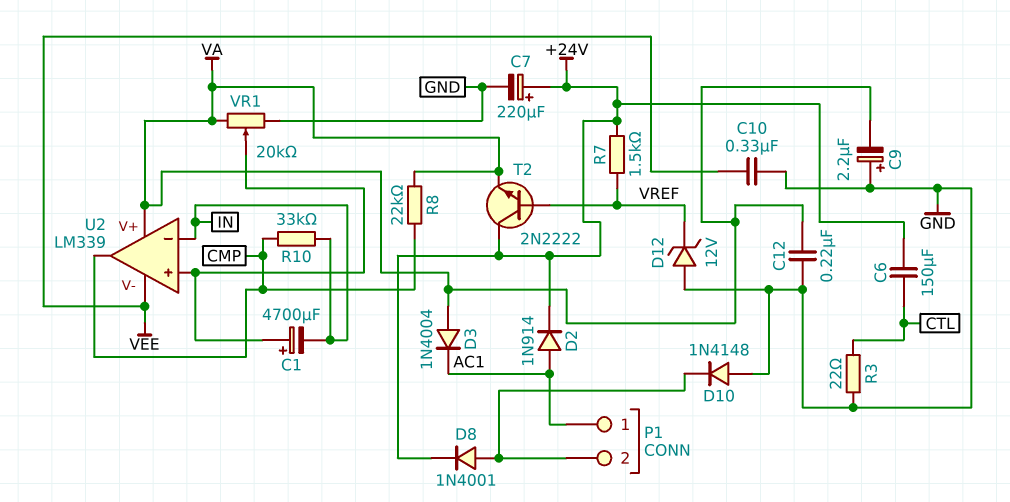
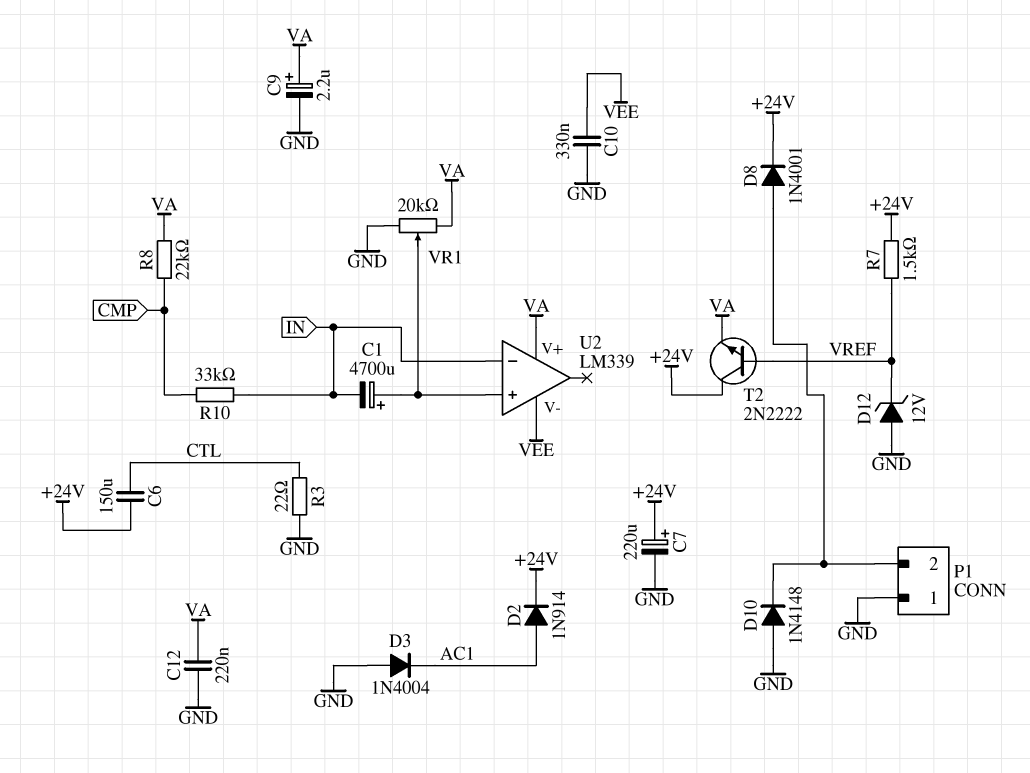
C9: 2.2uF (plus GND, minus VA) -> 2.2uF (plus VA, minus GND)
D3: diode 1N4004 (A VA, K AC1) -> diode 1N4004 (A GND, K AC1)
P1 pin 1: AC1 -> GND
U2 pin out: CMP -> none

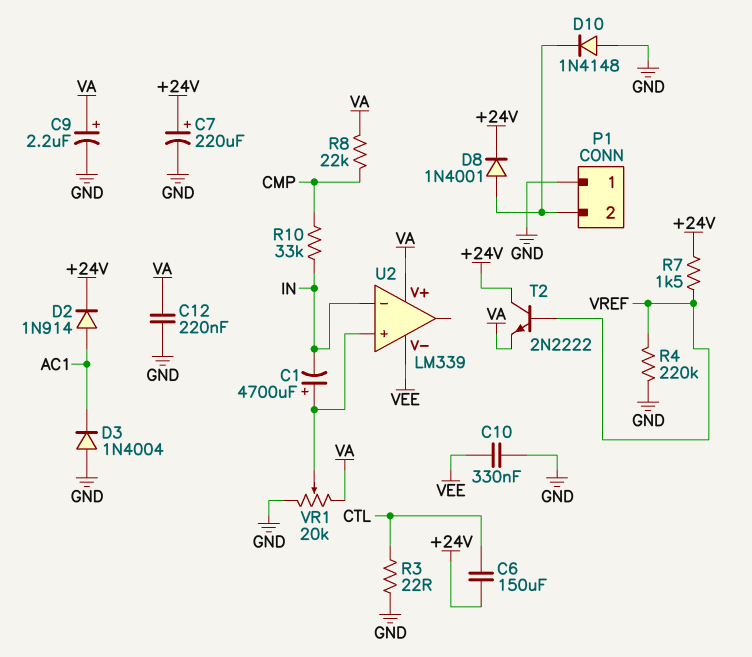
D12: zener 12V (A GND, K VREF) -> none
R4: none -> 220k (GND, VREF)

